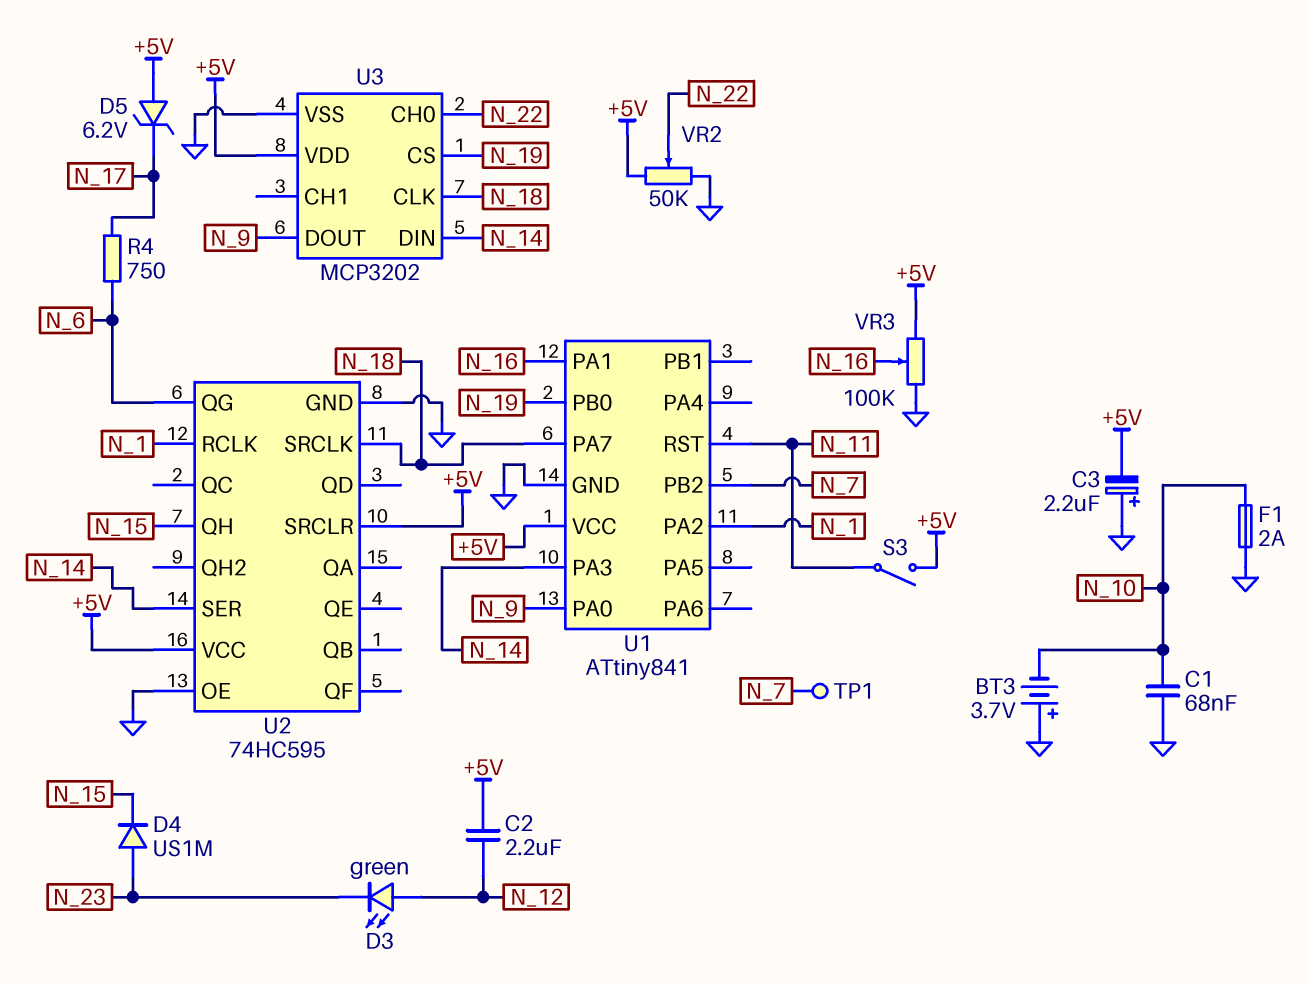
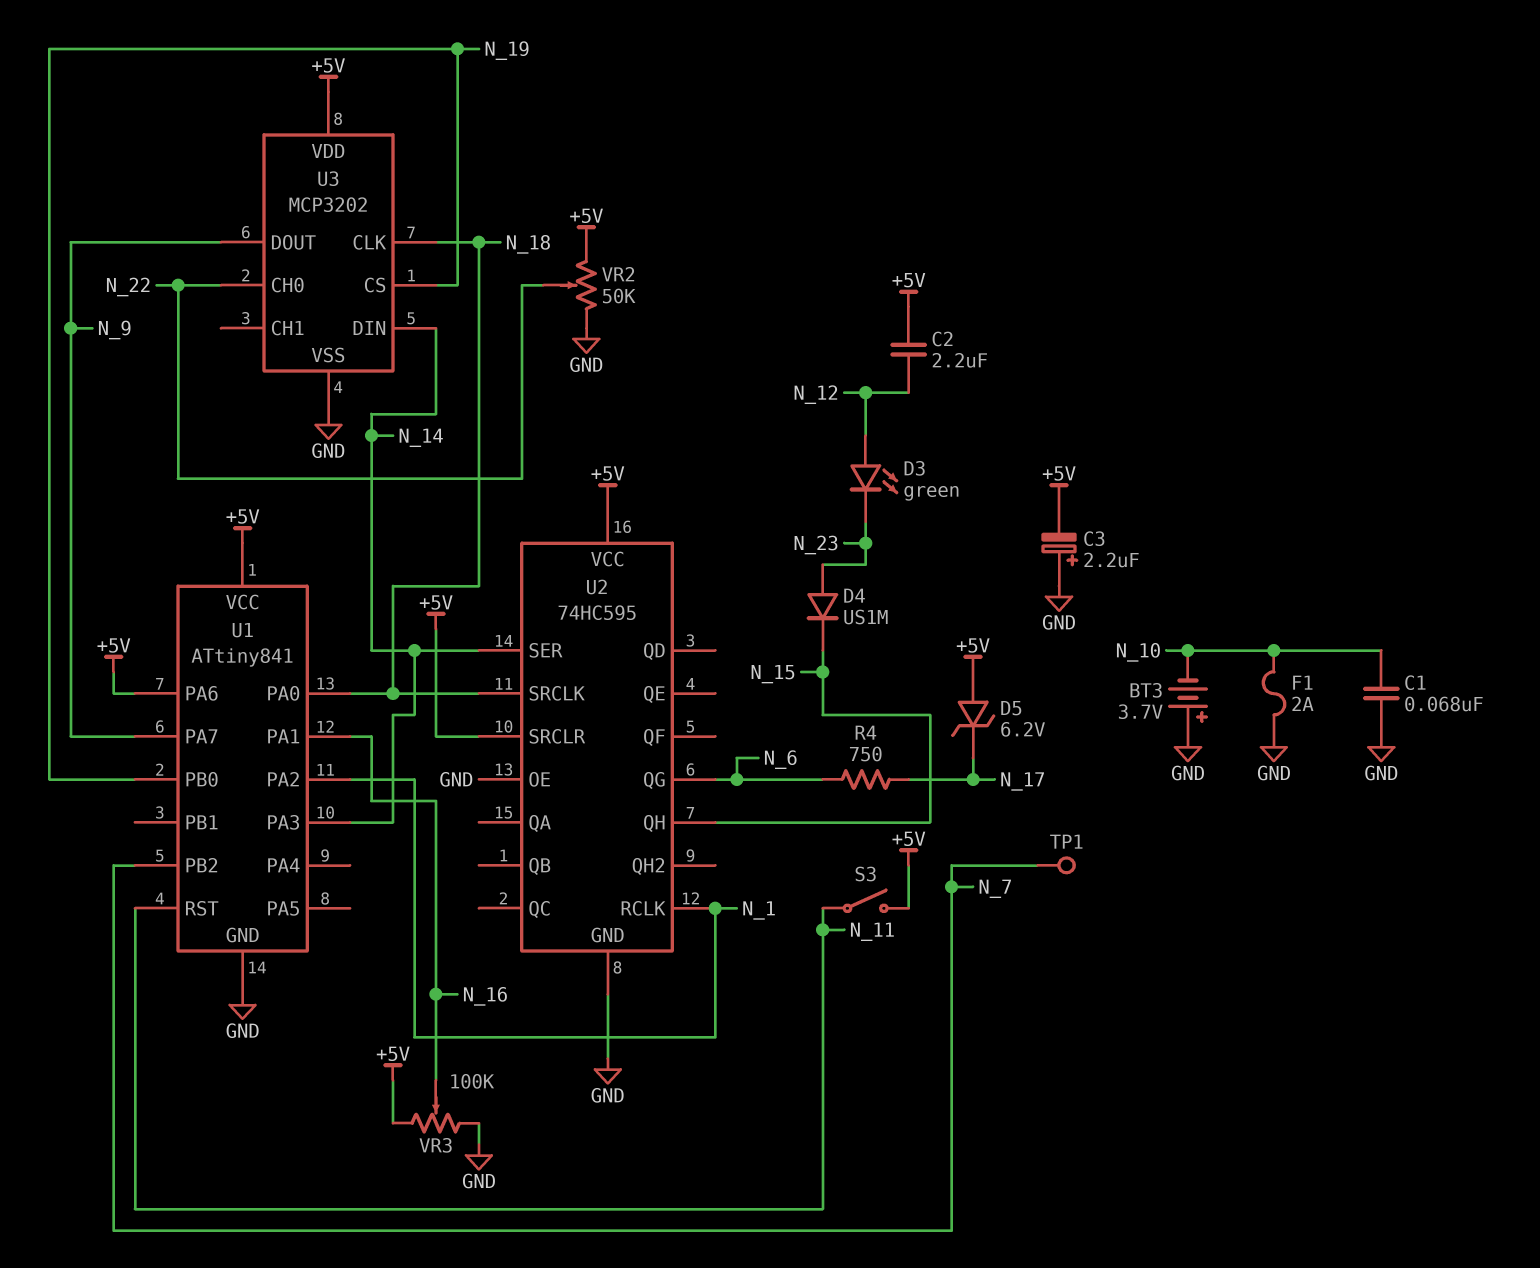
U1 pin PA0: N_9 -> N_18
U1 pin PA6: none -> +5V
U1 pin PA7: N_18 -> N_9

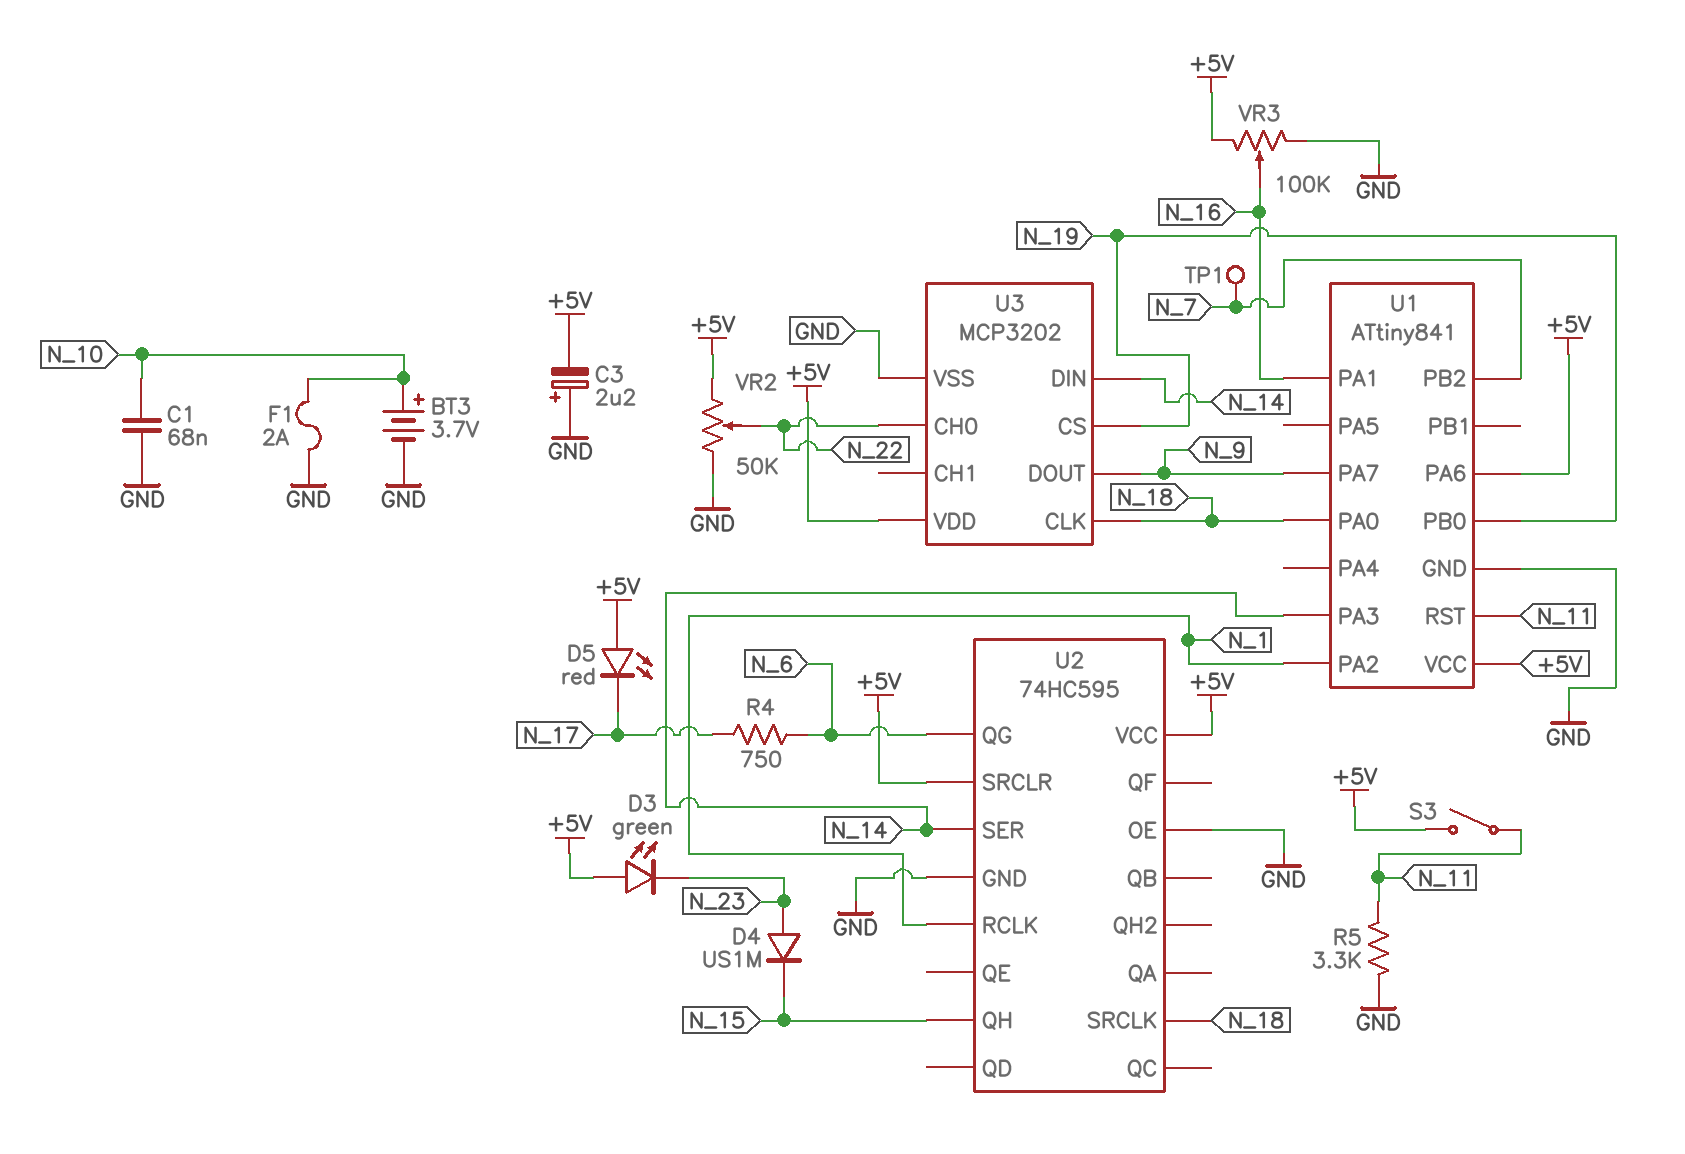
BT3: 3.7V (plus GND, minus N_10) -> 3.7V (plus N_10, minus GND)
C2: 2.2uF (+5V, N_12) -> none
D3: LED green (A N_12, K N_23) -> LED green (A +5V, K N_23)
D5: zener 6.2V (A +5V, K N_17) -> LED red (A +5V, K N_17)
R5: none -> 3.3k (GND, N_11)

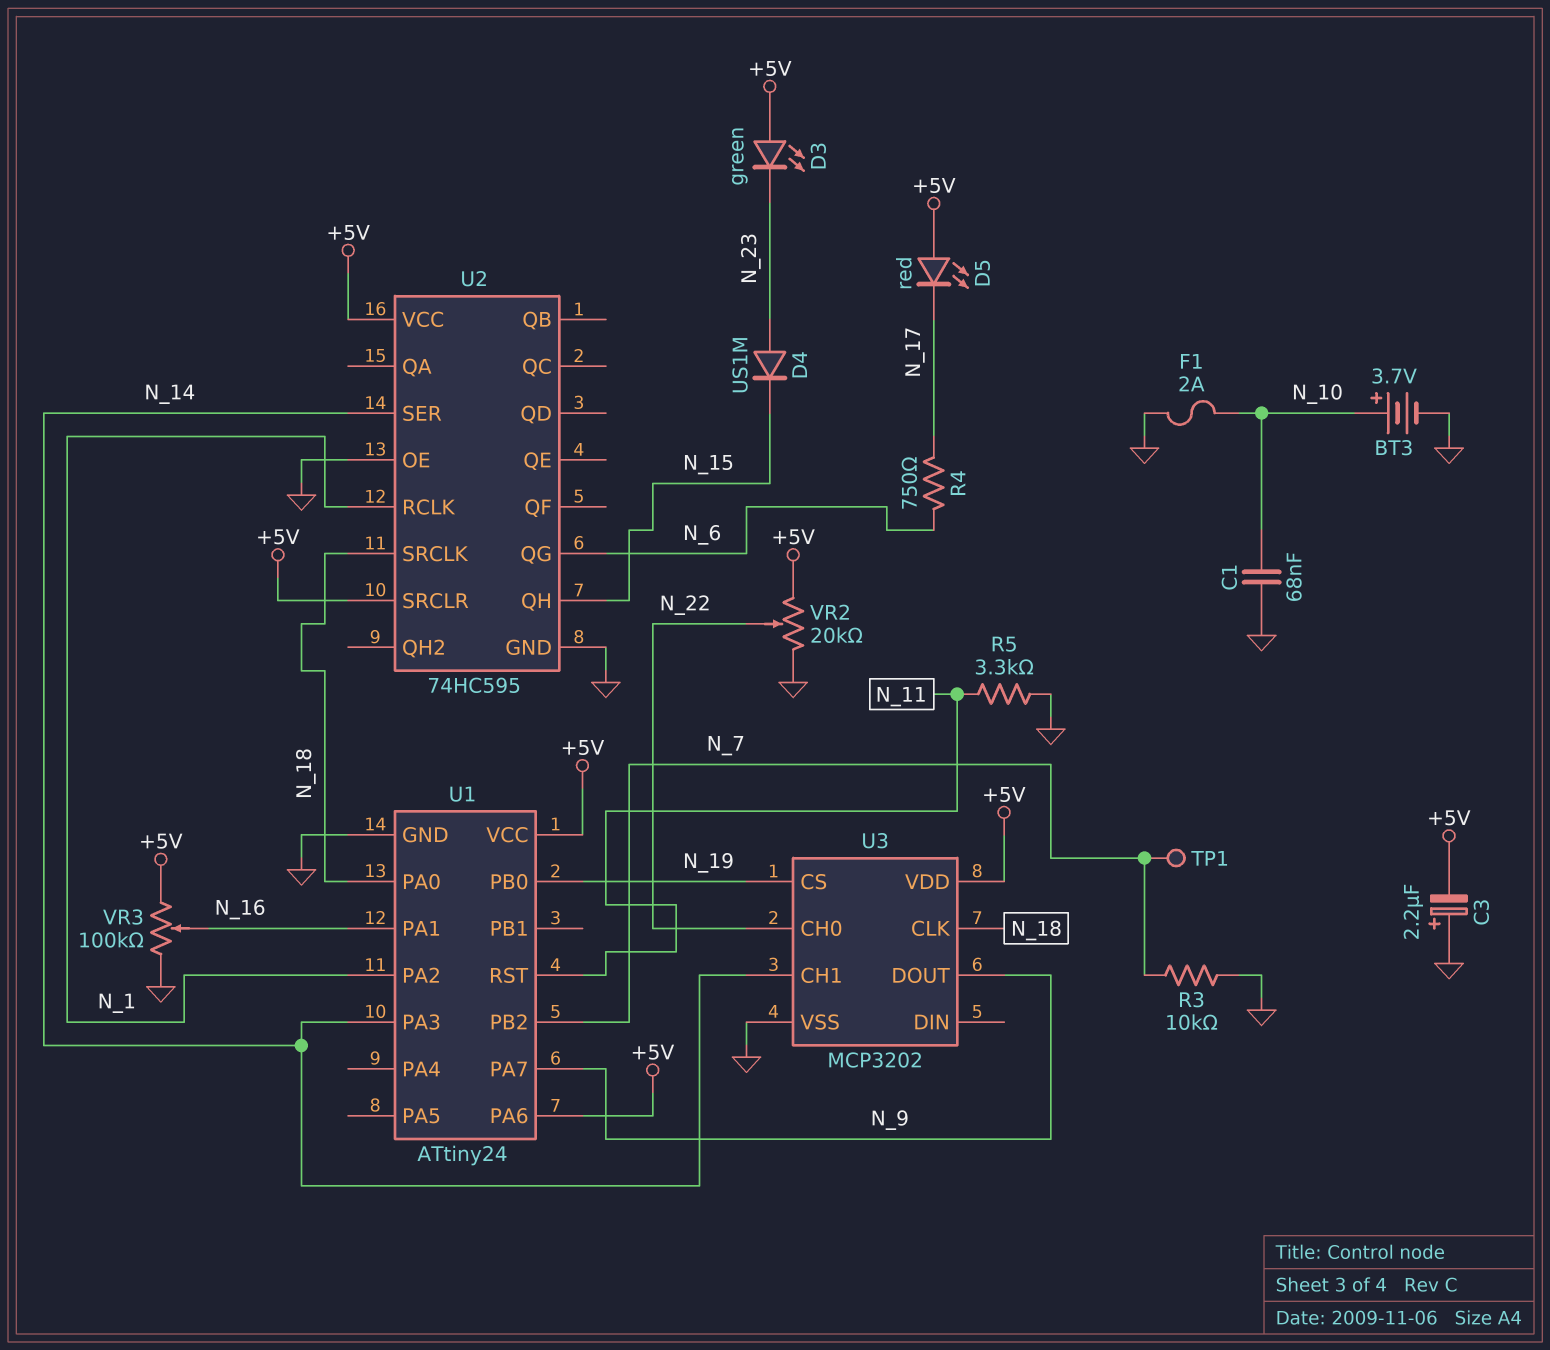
R3: none -> 10k (GND, N_7)
S3: switch (+5V, N_11) -> none
U1: ATtiny841 -> ATtiny24
U3 pin CH1: none -> N_14
U3 pin DIN: N_14 -> none
VR2: 50k (+5V, GND, wiper N_22) -> 20k (+5V, GND, wiper N_22)

